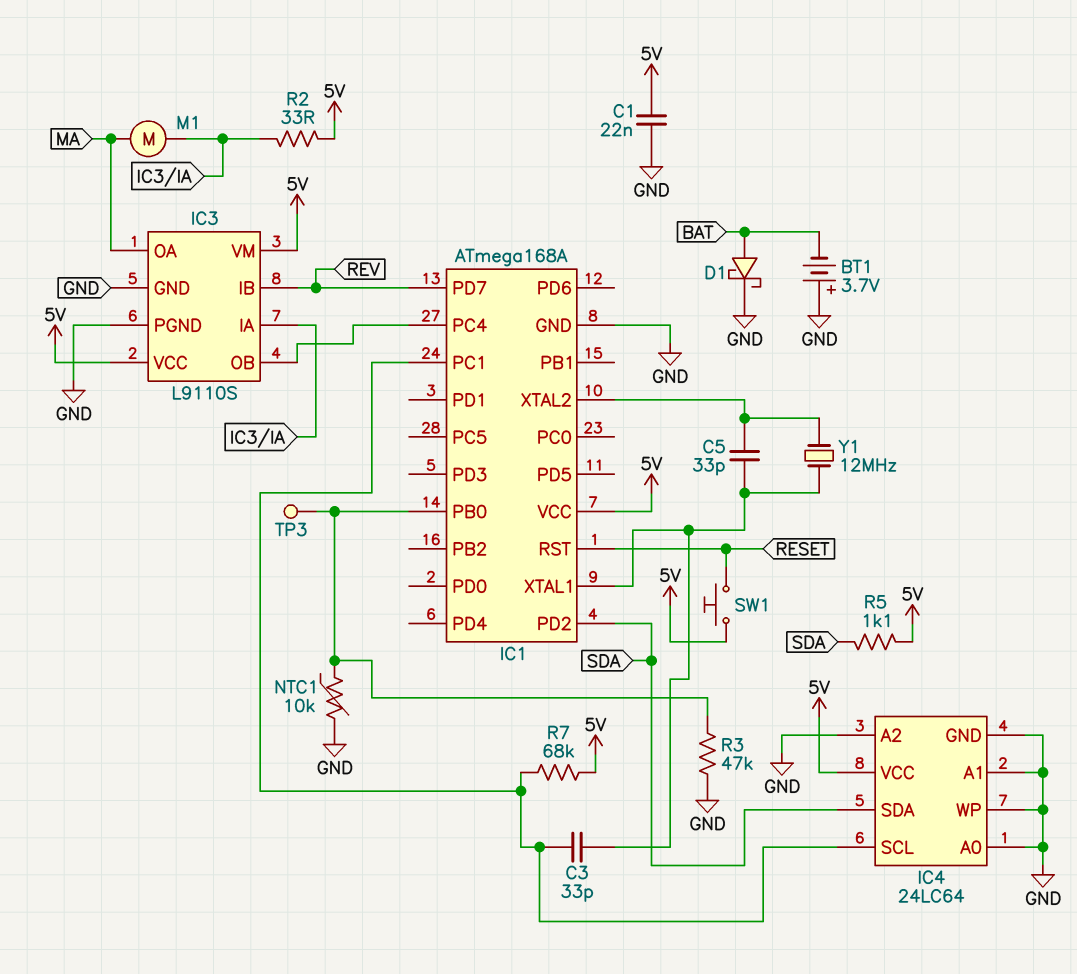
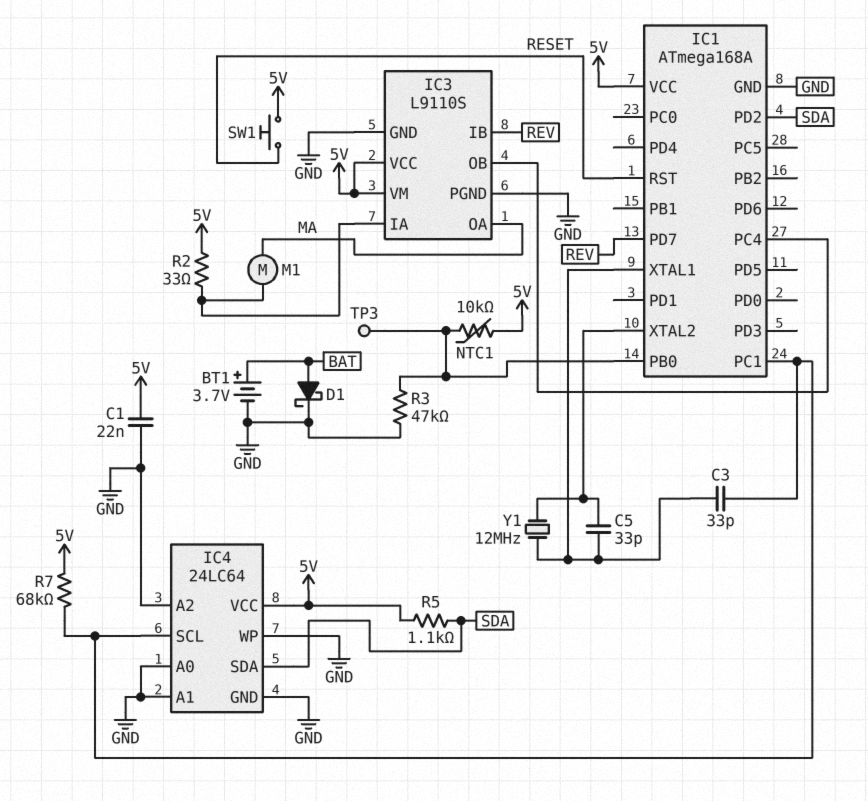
BT1: 3.7V (plus GND, minus BAT) -> 3.7V (plus BAT, minus GND)
NTC1: 10k (GND, IC1/PB0) -> 10k (5V, IC1/PB0)

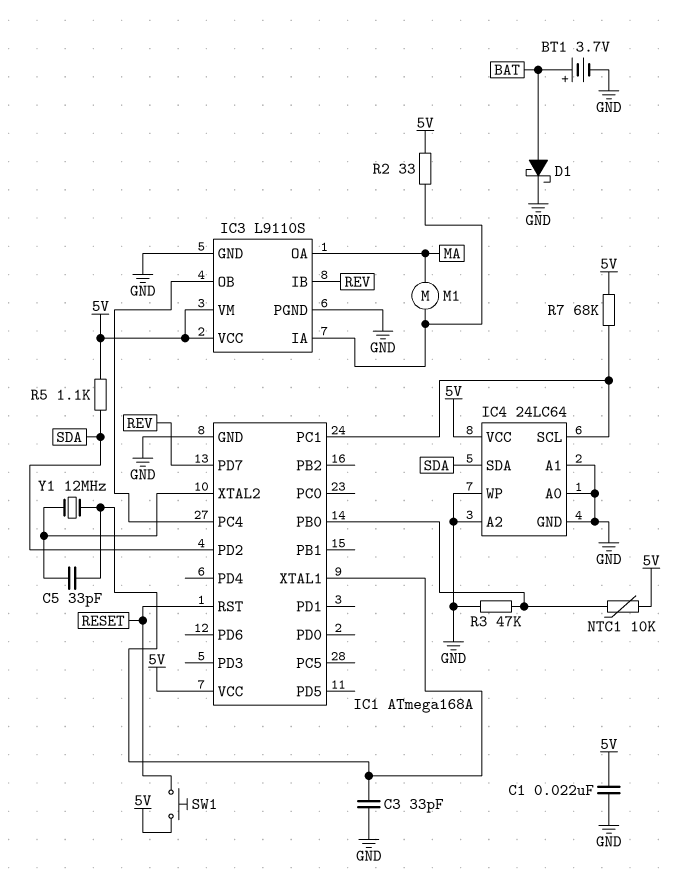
C3: 33pF (IC1/PC1, IC1/XTAL1) -> 33pF (GND, IC1/XTAL1)
TP3: test point (IC1/PB0) -> none

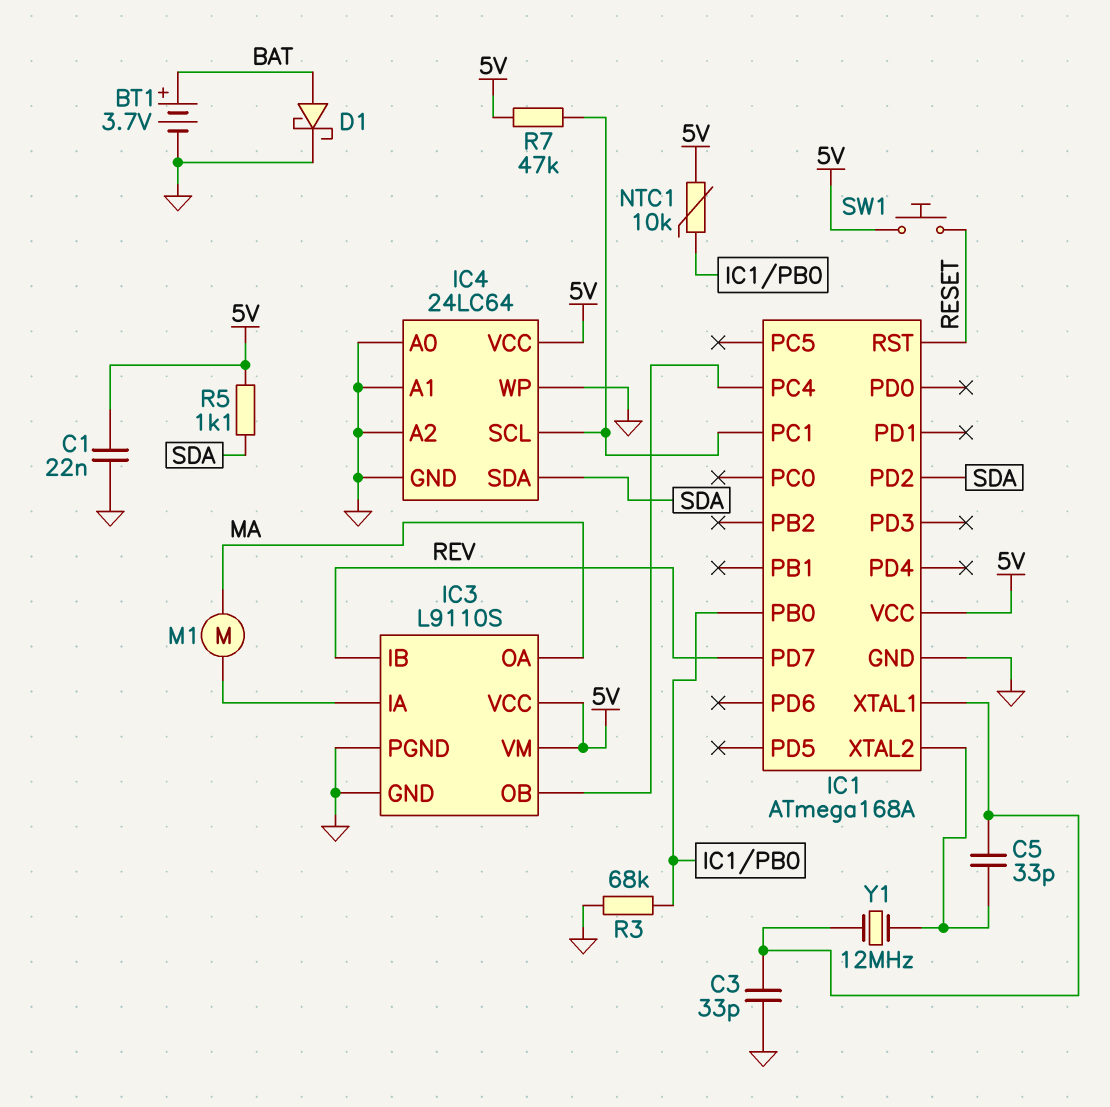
R2: 33 (5V, IC3/IA) -> none
R3: 47k (GND, IC1/PB0) -> 68k (GND, IC1/PB0)
R7: 68k (5V, IC1/PC1) -> 47k (5V, IC1/PC1)

